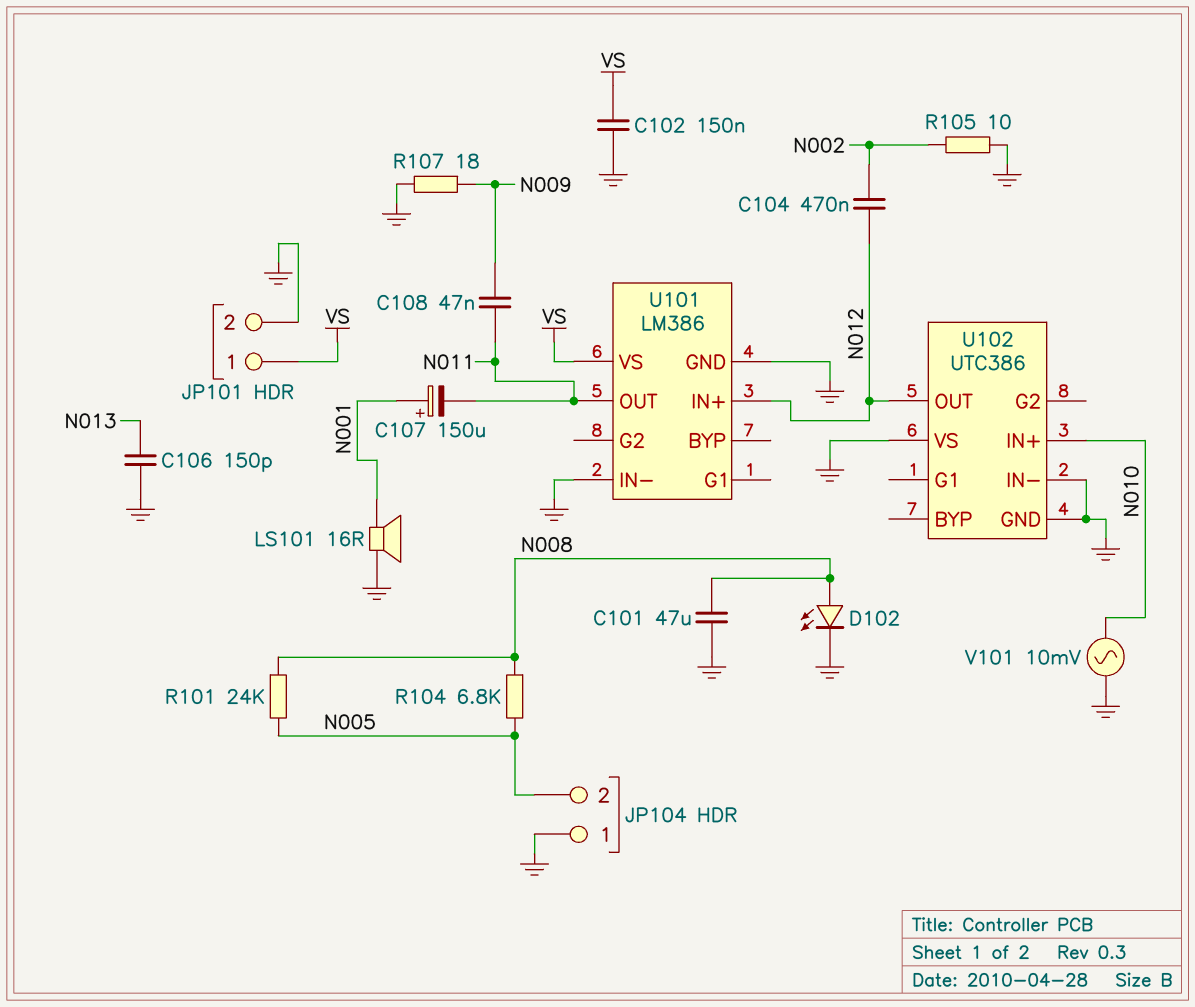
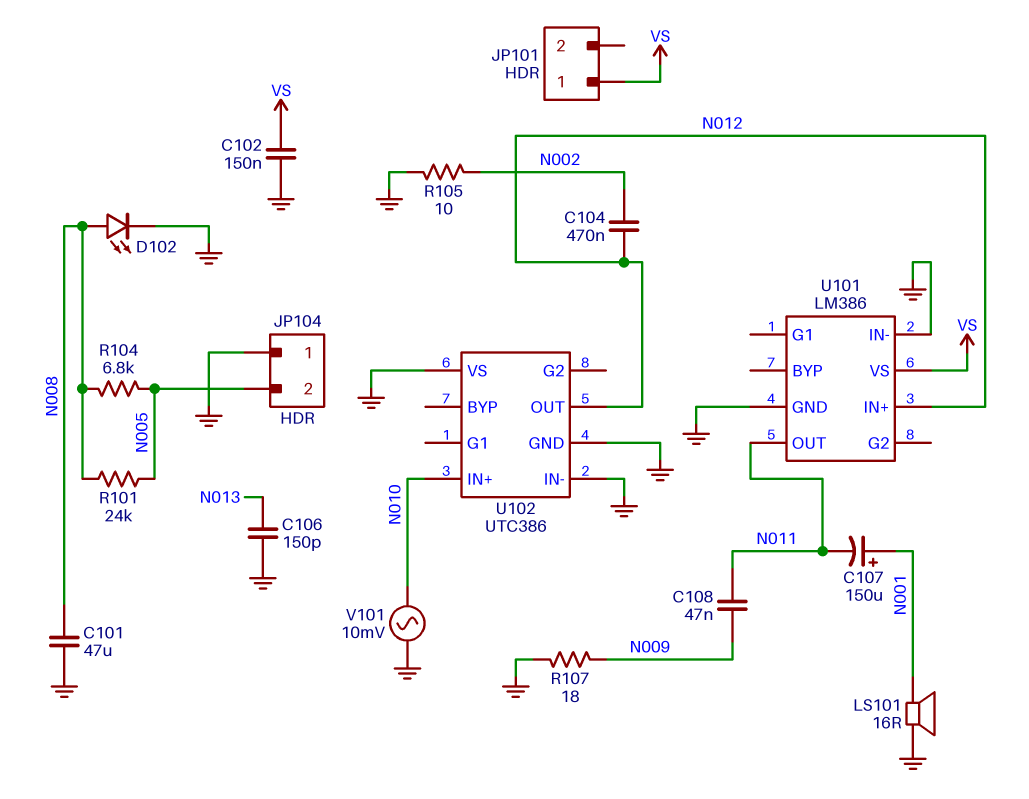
JP101 pin 2: GND -> none

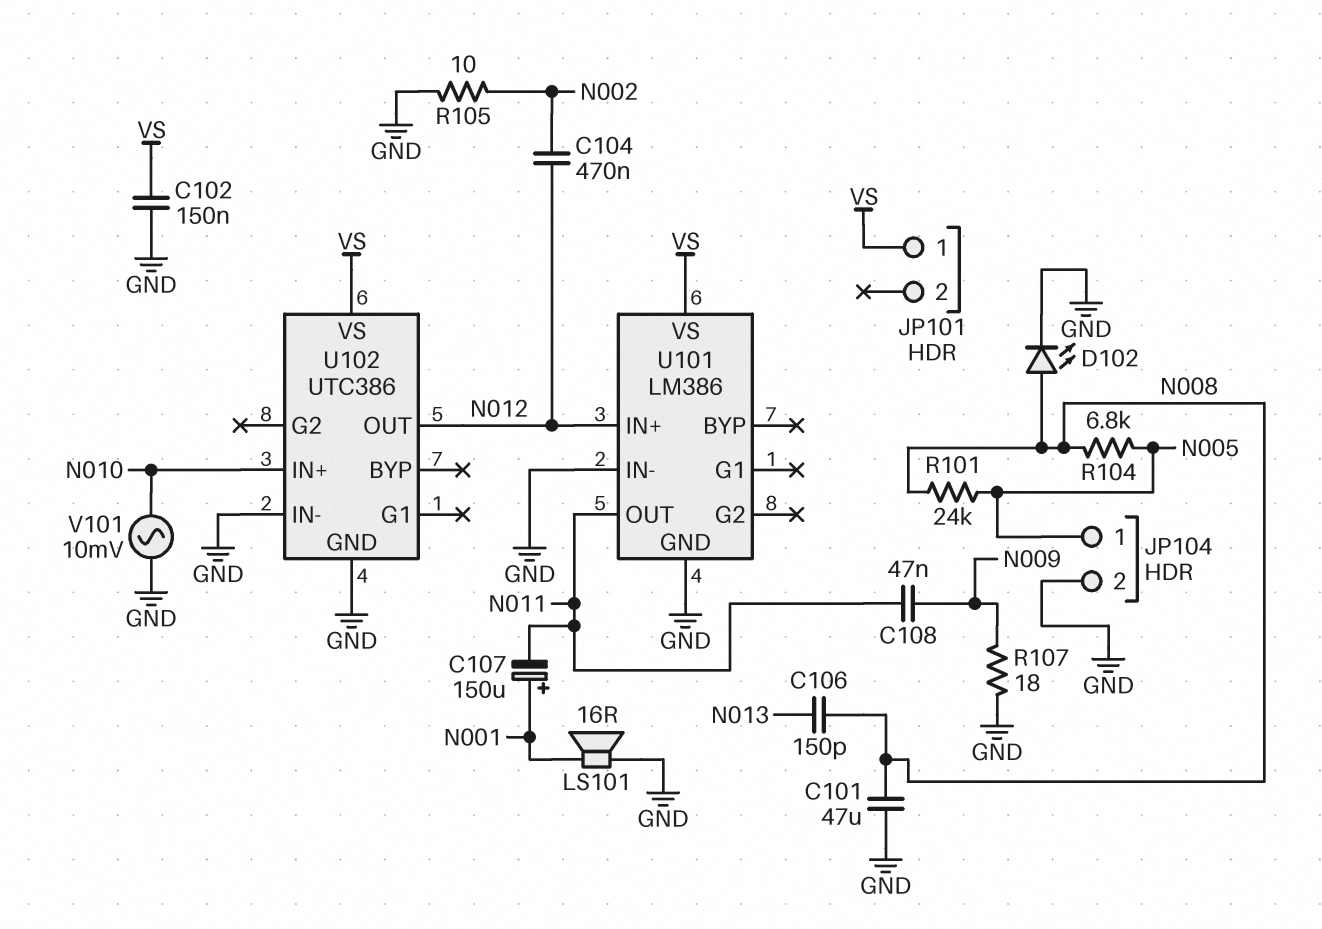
C106: 150pF (GND, N013) -> 150pF (N008, N013)
JP104 pin 1: GND -> N005
JP104 pin 2: N005 -> GND
U102 pin VS: GND -> VS

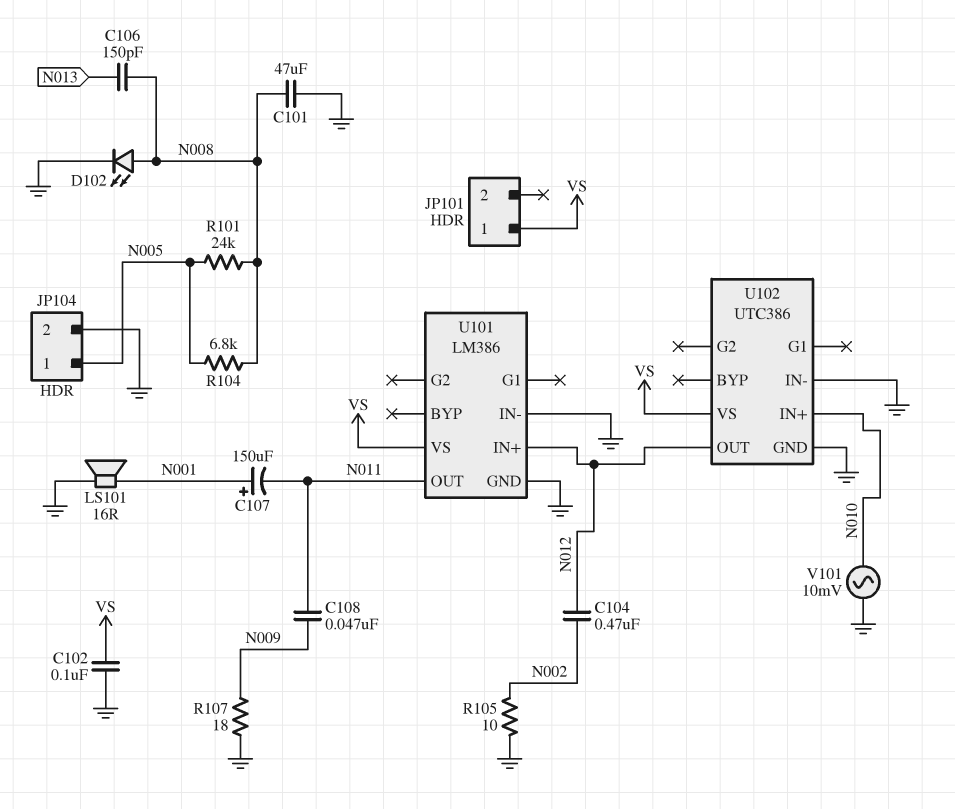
C102: 150nF (GND, VS) -> 100nF (GND, VS)

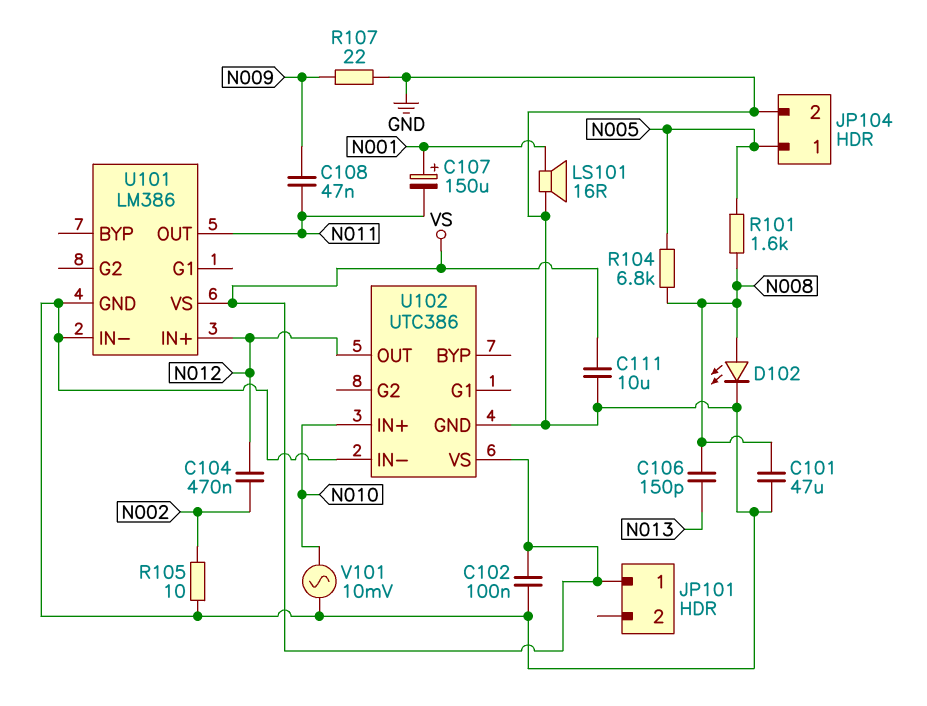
C111: none -> 10uF (GND, VS)
R101: 24k (N005, N008) -> 1.6k (N005, N008)
R107: 18 (GND, N009) -> 22 (GND, N009)

